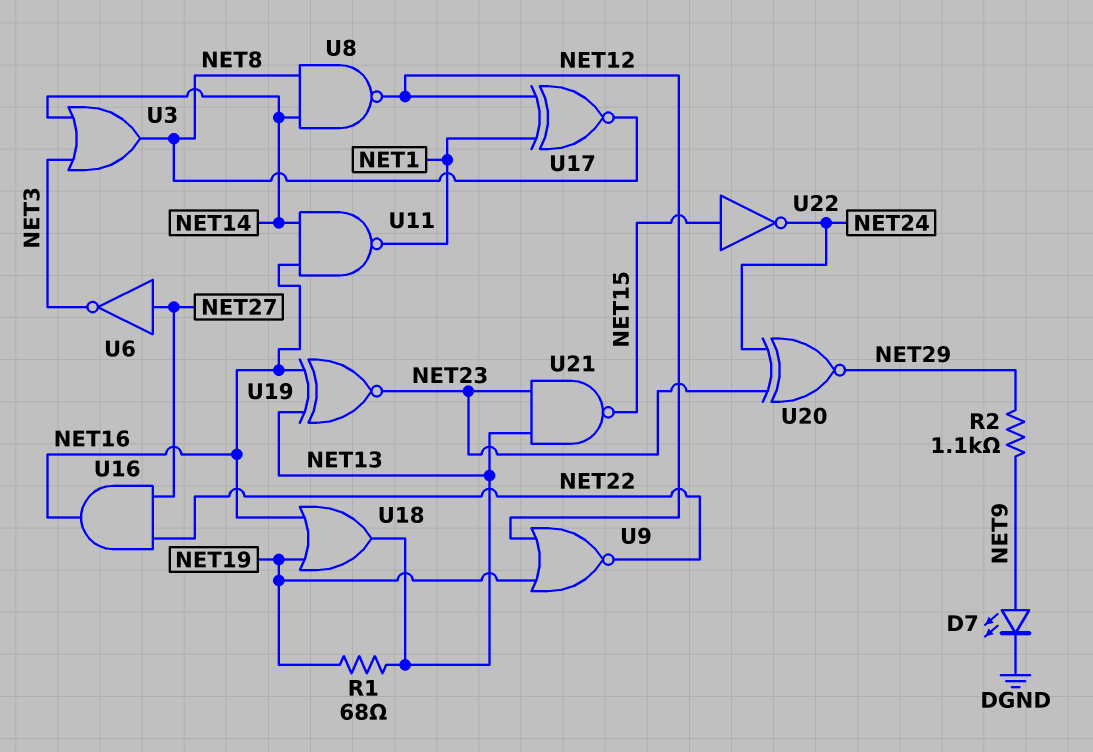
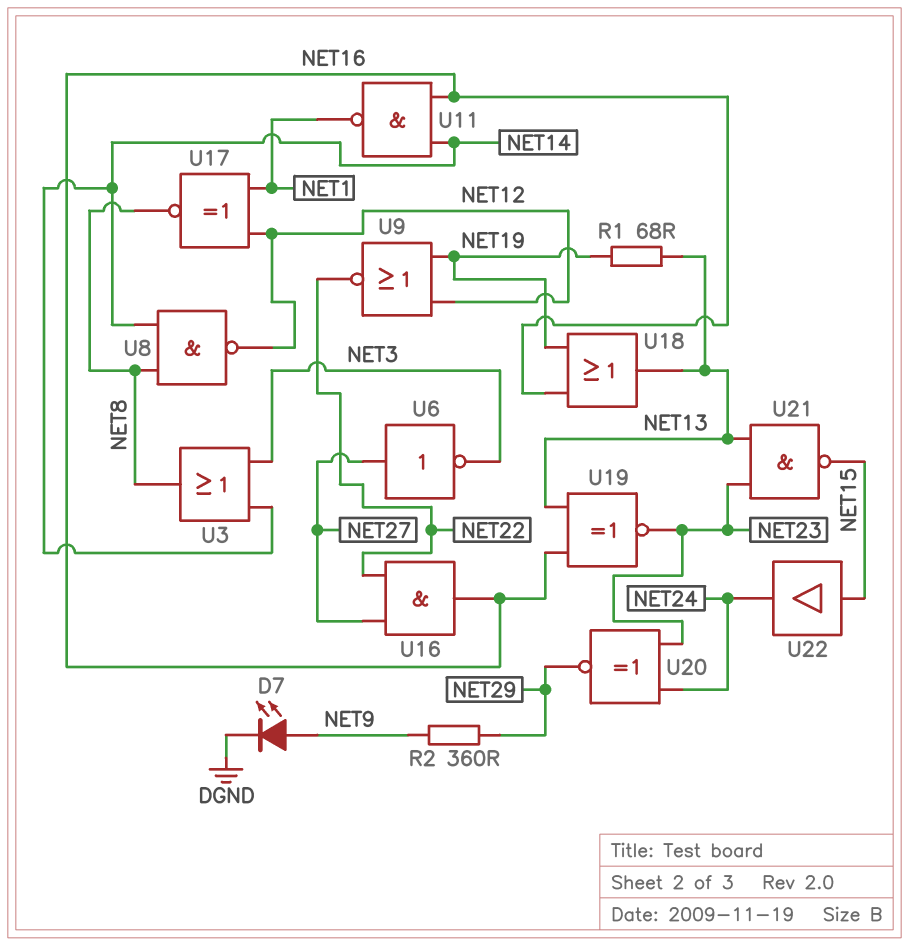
R2: 1.1k (NET9, NET29) -> 360 (NET9, NET29)
U22: NOT (in NET15, out NET24) -> buffer (in NET15, out NET24)

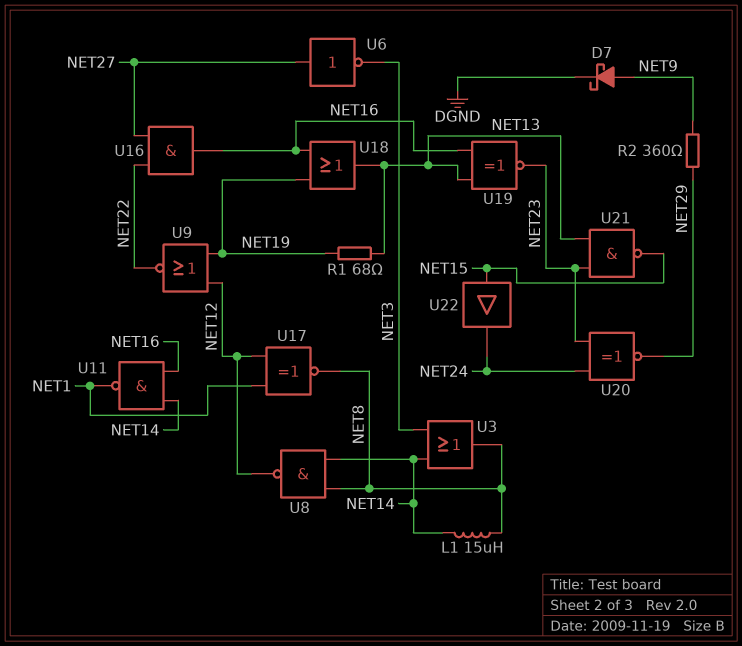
D7: LED (A NET9, K DGND) -> schottky (A NET9, K DGND)
L1: none -> 15uH (NET8, NET14)

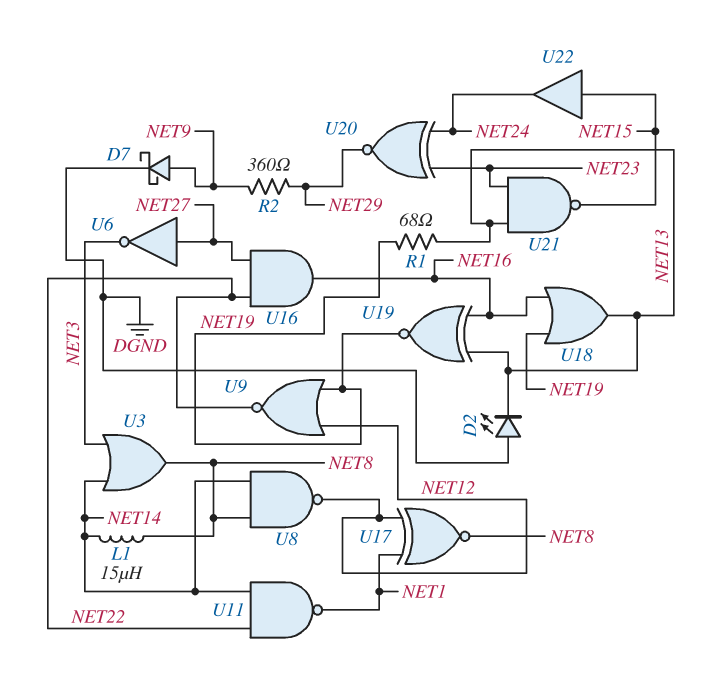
D2: none -> LED (A DGND, K NET13)
U11: NAND (in NET14, in NET16, out NET1) -> NAND (in NET14, in NET22, out NET1)
U19: XNOR (in NET13, in NET16, out NET23) -> XNOR (in NET13, in NET16, out NET19)

